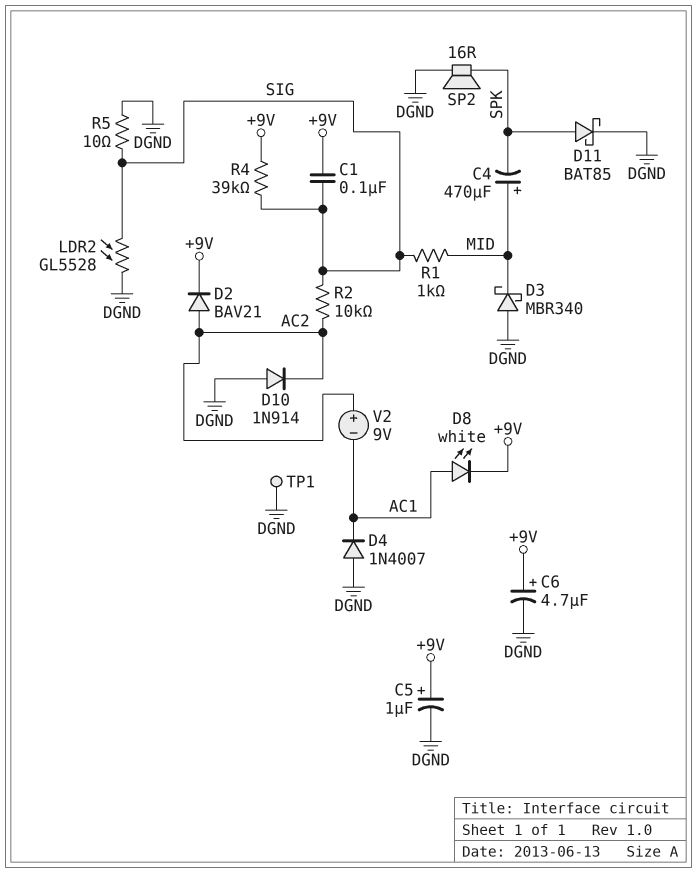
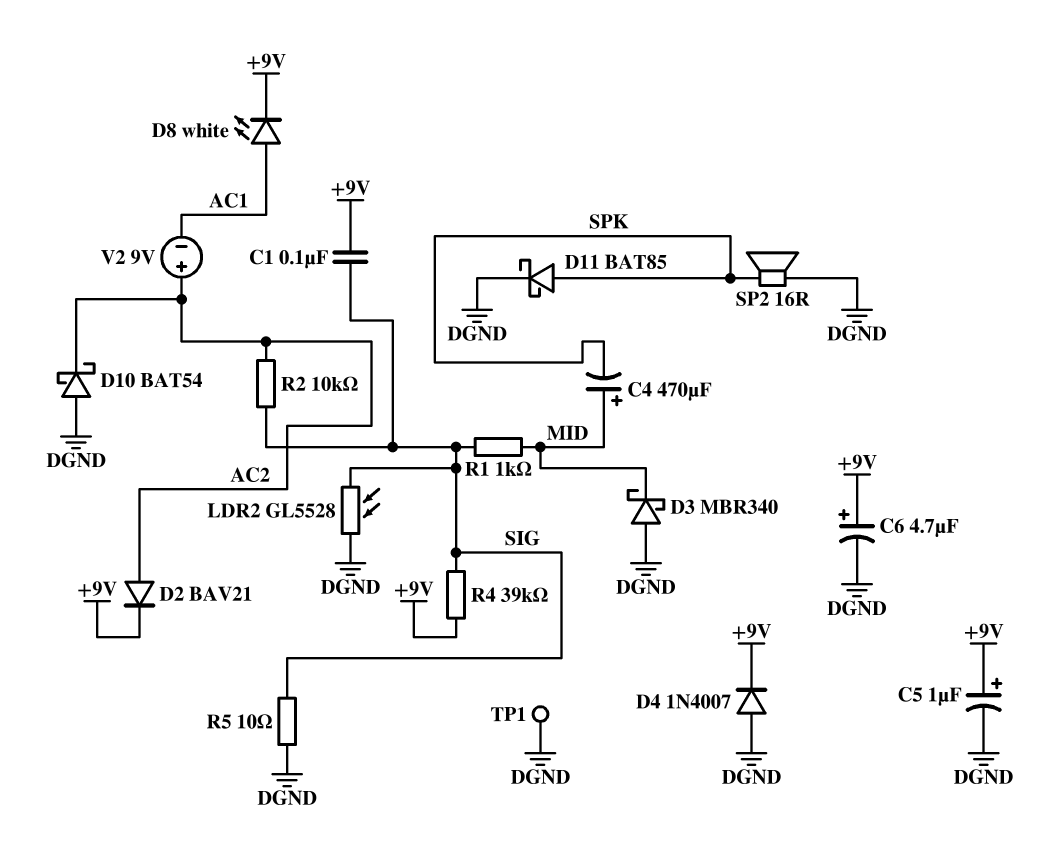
D4: diode 1N4007 (A DGND, K AC1) -> diode 1N4007 (A DGND, K +9V)
D10: diode 1N914 (A DGND, K AC2) -> schottky BAT54 (A DGND, K AC2)

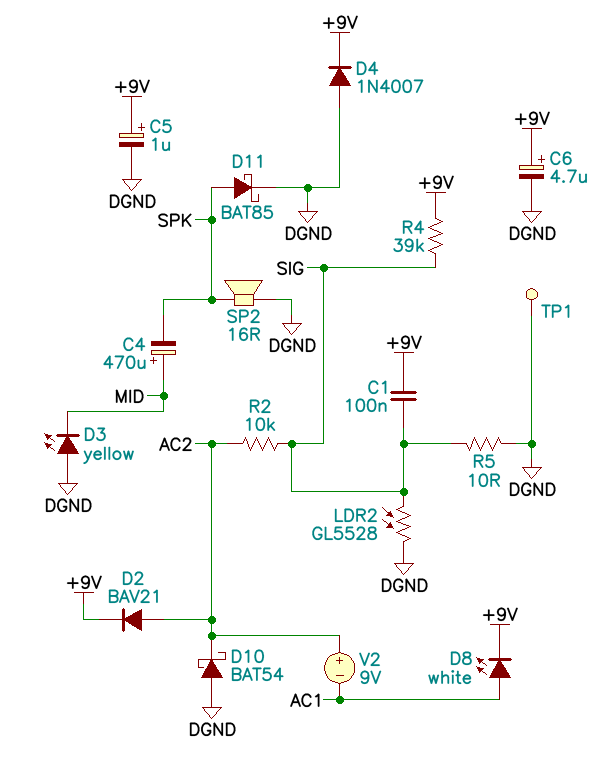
D3: schottky MBR340 (A DGND, K MID) -> LED yellow (A DGND, K MID)
R1: 1k (MID, SIG) -> none

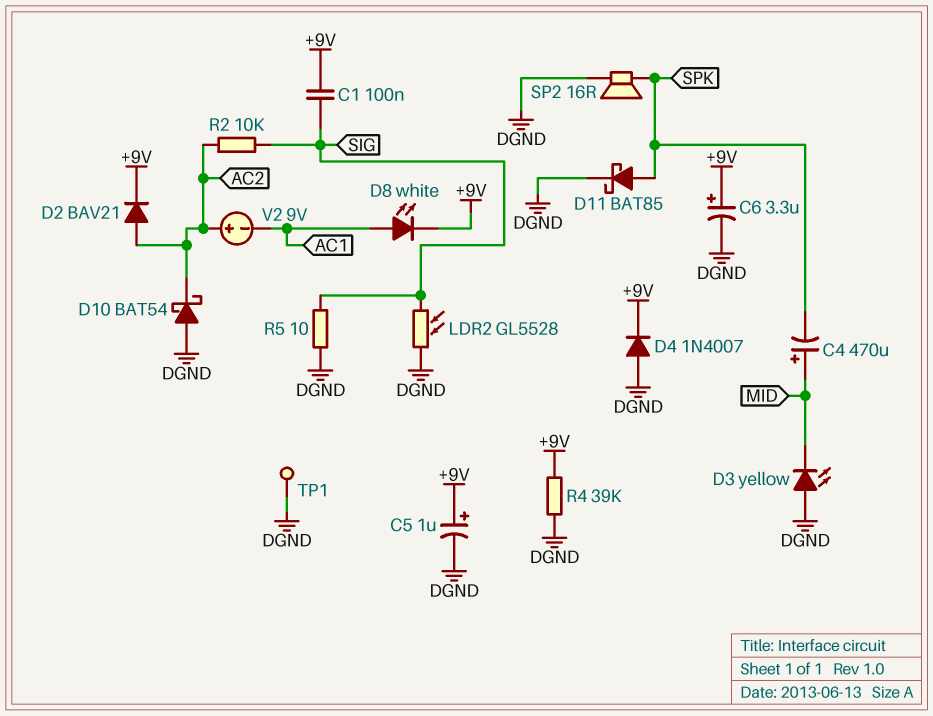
C6: 4.7uF (plus +9V, minus DGND) -> 3.3uF (plus +9V, minus DGND)
R4: 39k (+9V, SIG) -> 39k (+9V, DGND)

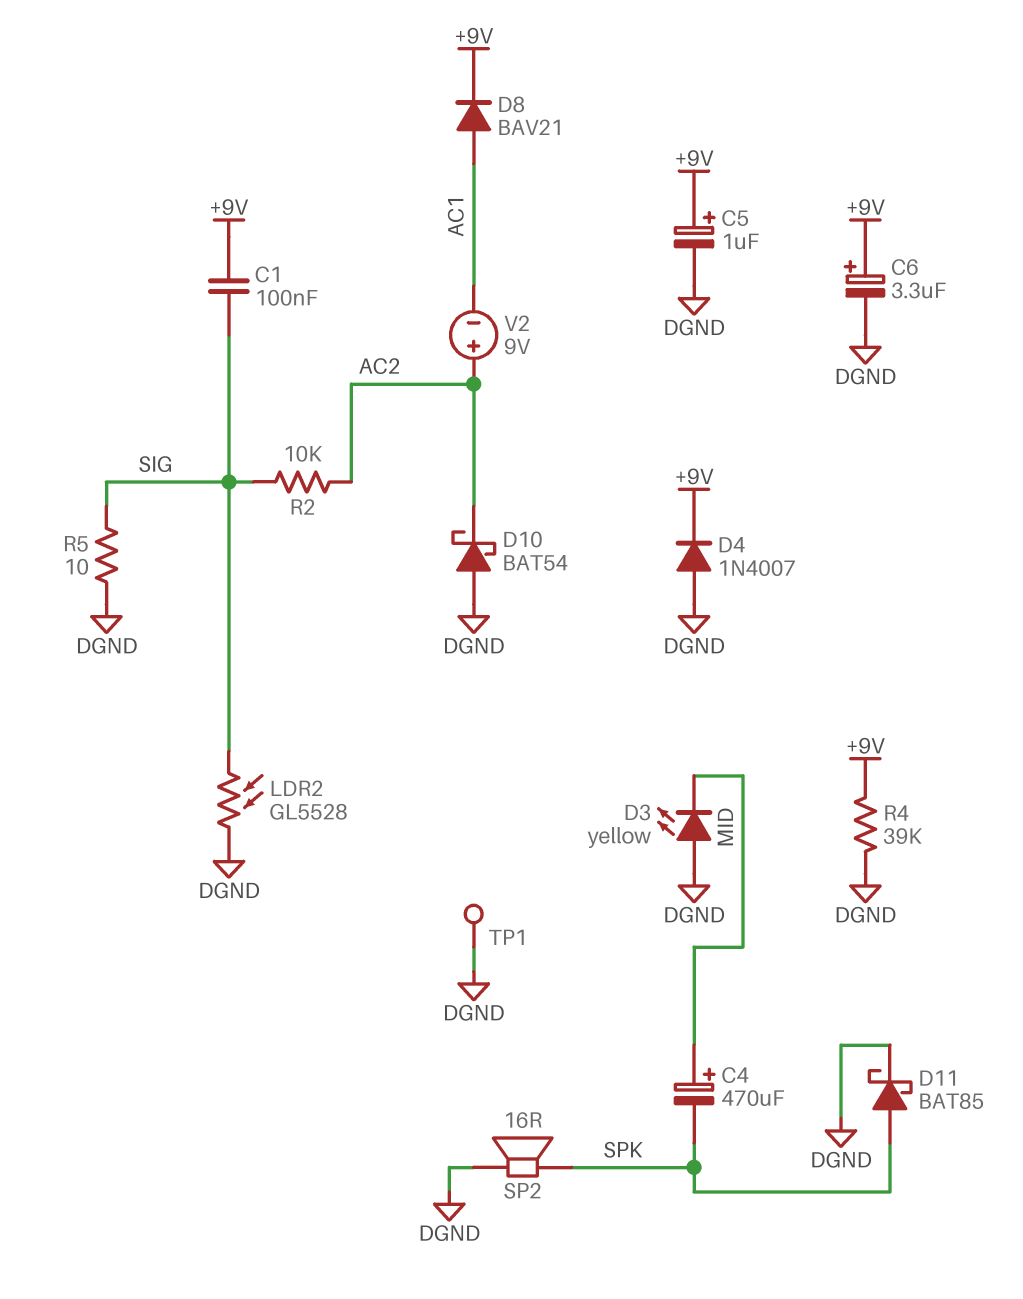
D2: diode BAV21 (A AC2, K +9V) -> none
D8: LED white (A AC1, K +9V) -> diode BAV21 (A AC1, K +9V)

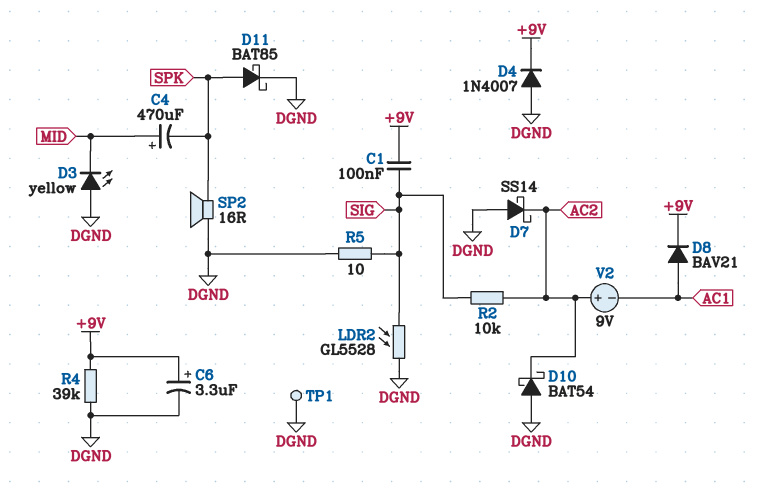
C5: 1uF (plus +9V, minus DGND) -> none
D7: none -> schottky SS14 (A DGND, K AC2)

